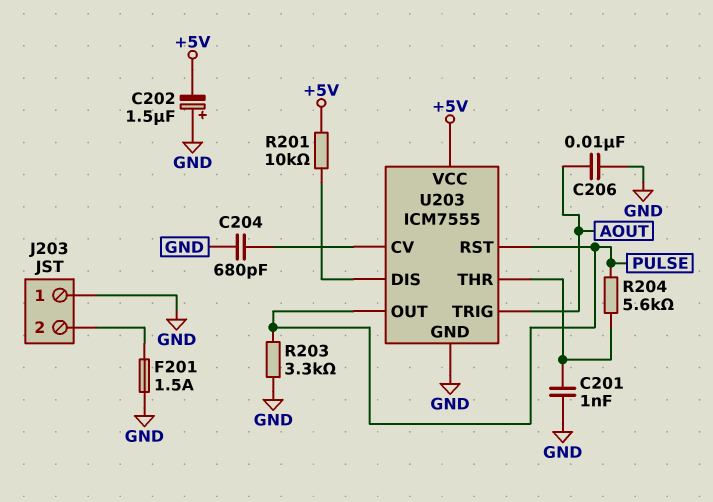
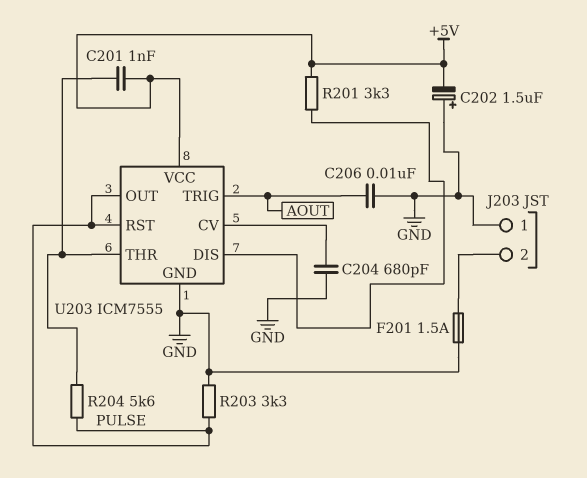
C201: 1nF (GND, U203/THR) -> 1nF (+5V, U203/THR)
R201: 10k (+5V, U203/DIS) -> 3.3k (+5V, U203/DIS)

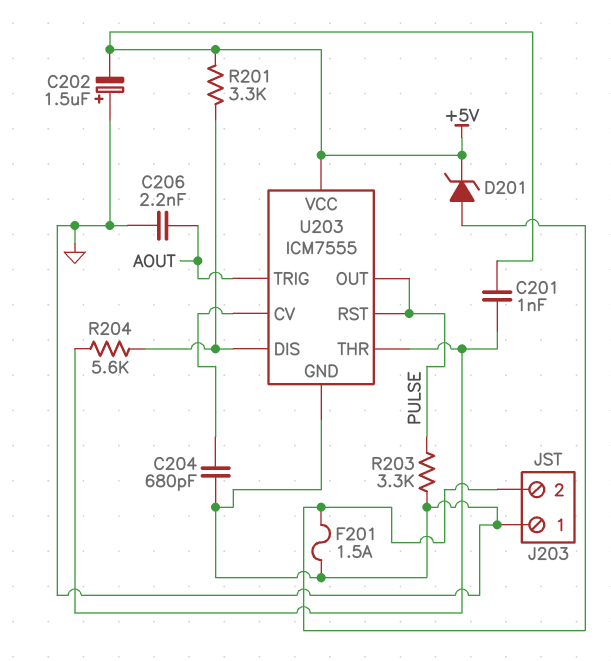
C206: 10nF (AOUT, GND) -> 2.2nF (AOUT, GND)
D201: none -> zener (A J203/2, K +5V)
R204: 5.6k (PULSE, U203/THR) -> 5.6k (U203/DIS, U203/THR)

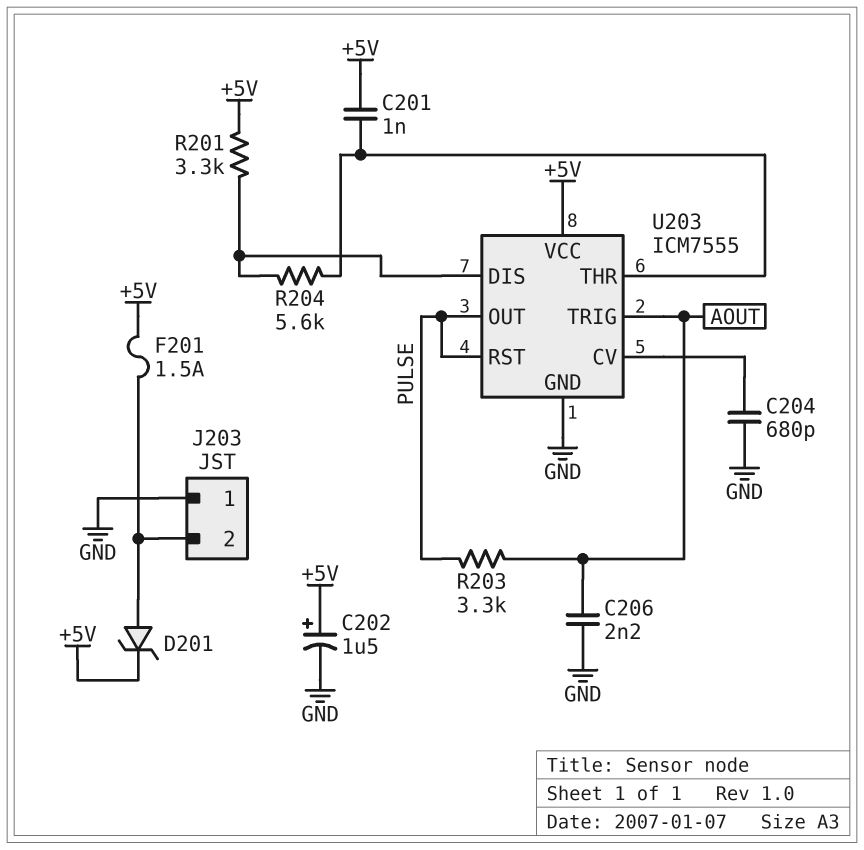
C202: 1.5uF (plus GND, minus +5V) -> 1.5uF (plus +5V, minus GND)
F201: 1.5A (GND, J203/2) -> 1.5A (+5V, J203/2)
R203: 3.3k (GND, PULSE) -> 3.3k (AOUT, PULSE)

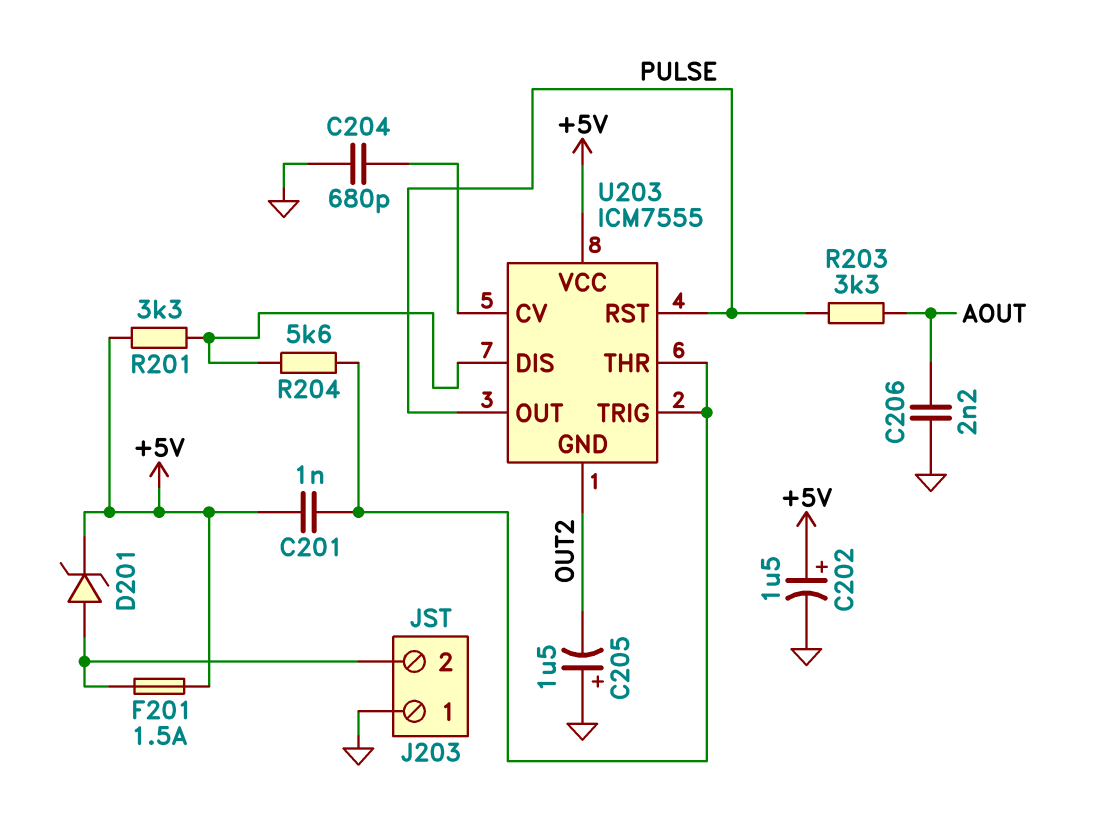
C205: none -> 1.5uF (plus GND, minus OUT2)
U203 pin GND: GND -> OUT2
U203 pin TRIG: AOUT -> U203/THR

